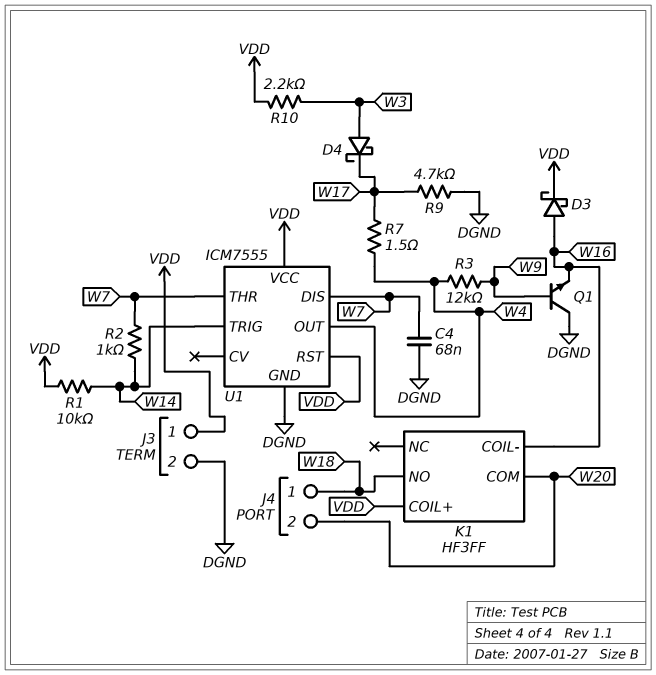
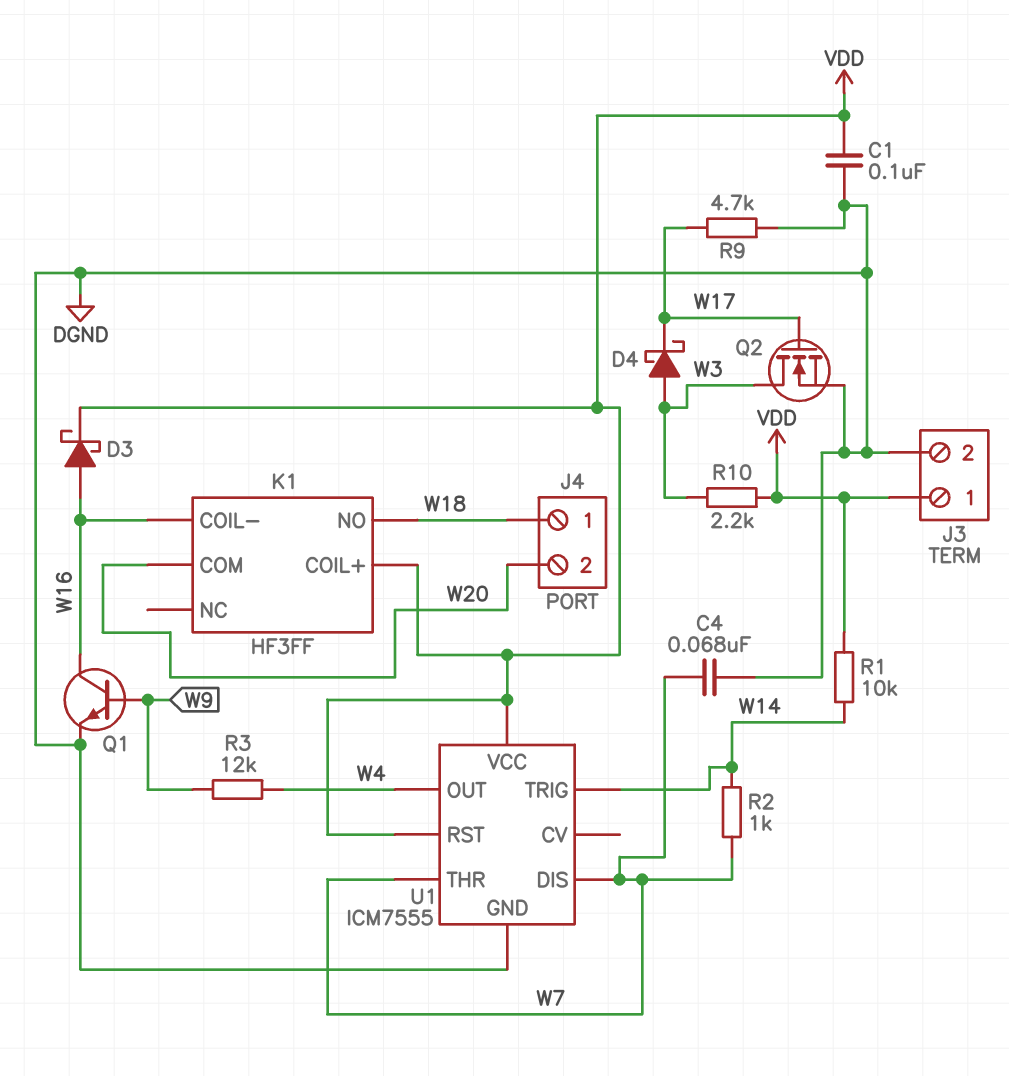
C1: none -> 100nF (DGND, VDD)
Q1: NPN (B W9, C DGND, E W16) -> NPN (B W9, C W16, E DGND)
Q2: none -> NMOS (G W17, D W3, S DGND)
R7: 1.5 (W4, W17) -> none

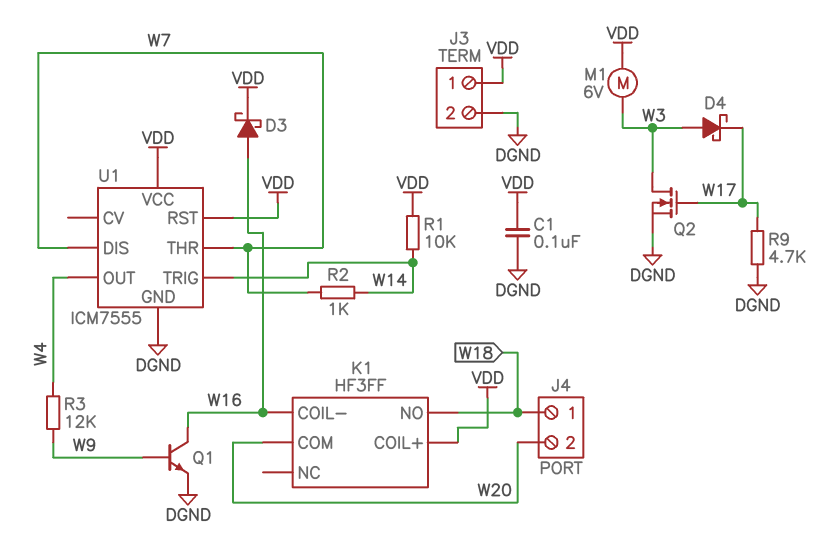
C4: 68nF (DGND, W7) -> none
M1: none -> motor 6V (VDD, W3)
R10: 2.2k (VDD, W3) -> none

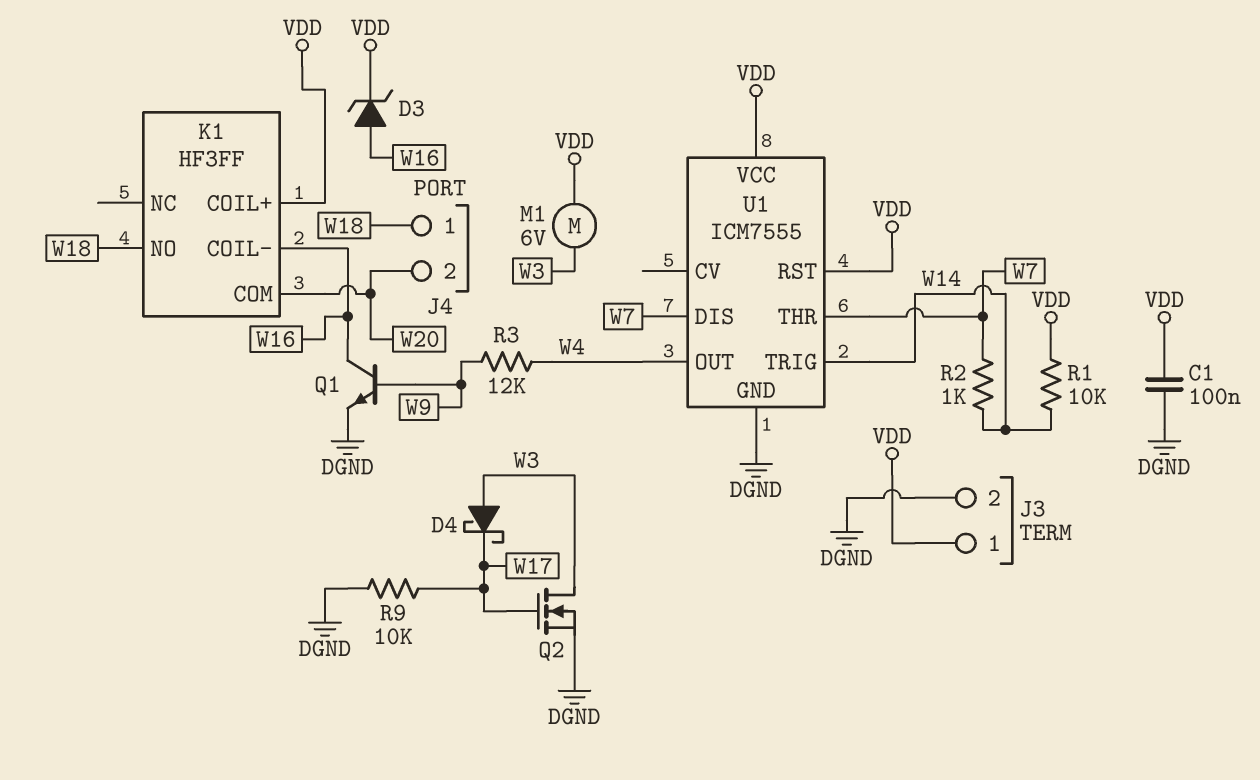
D3: schottky (A W16, K VDD) -> zener (A W16, K VDD)
R9: 4.7k (DGND, W17) -> 10k (DGND, W17)

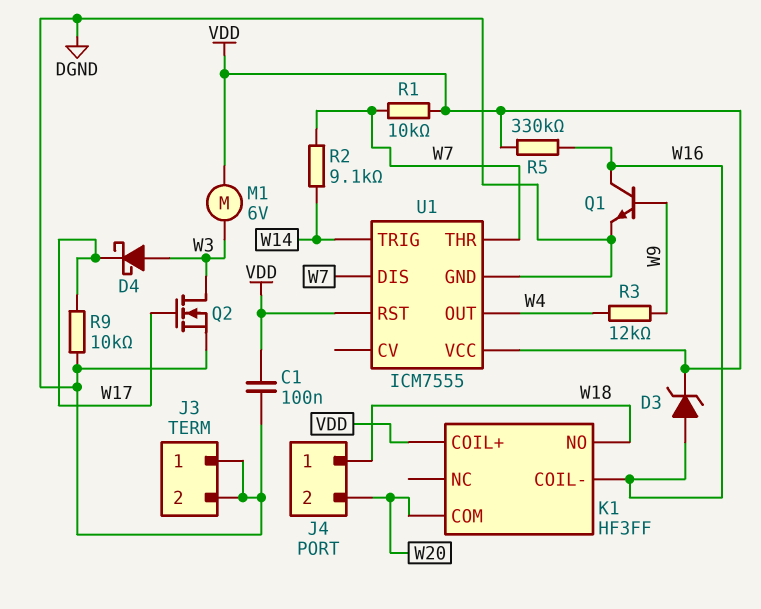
J3 pin 1: VDD -> DGND
R1: 10k (VDD, W14) -> 10k (VDD, W7)
R2: 1k (W7, W14) -> 9.1k (W7, W14)
R5: none -> 330k (VDD, W16)

